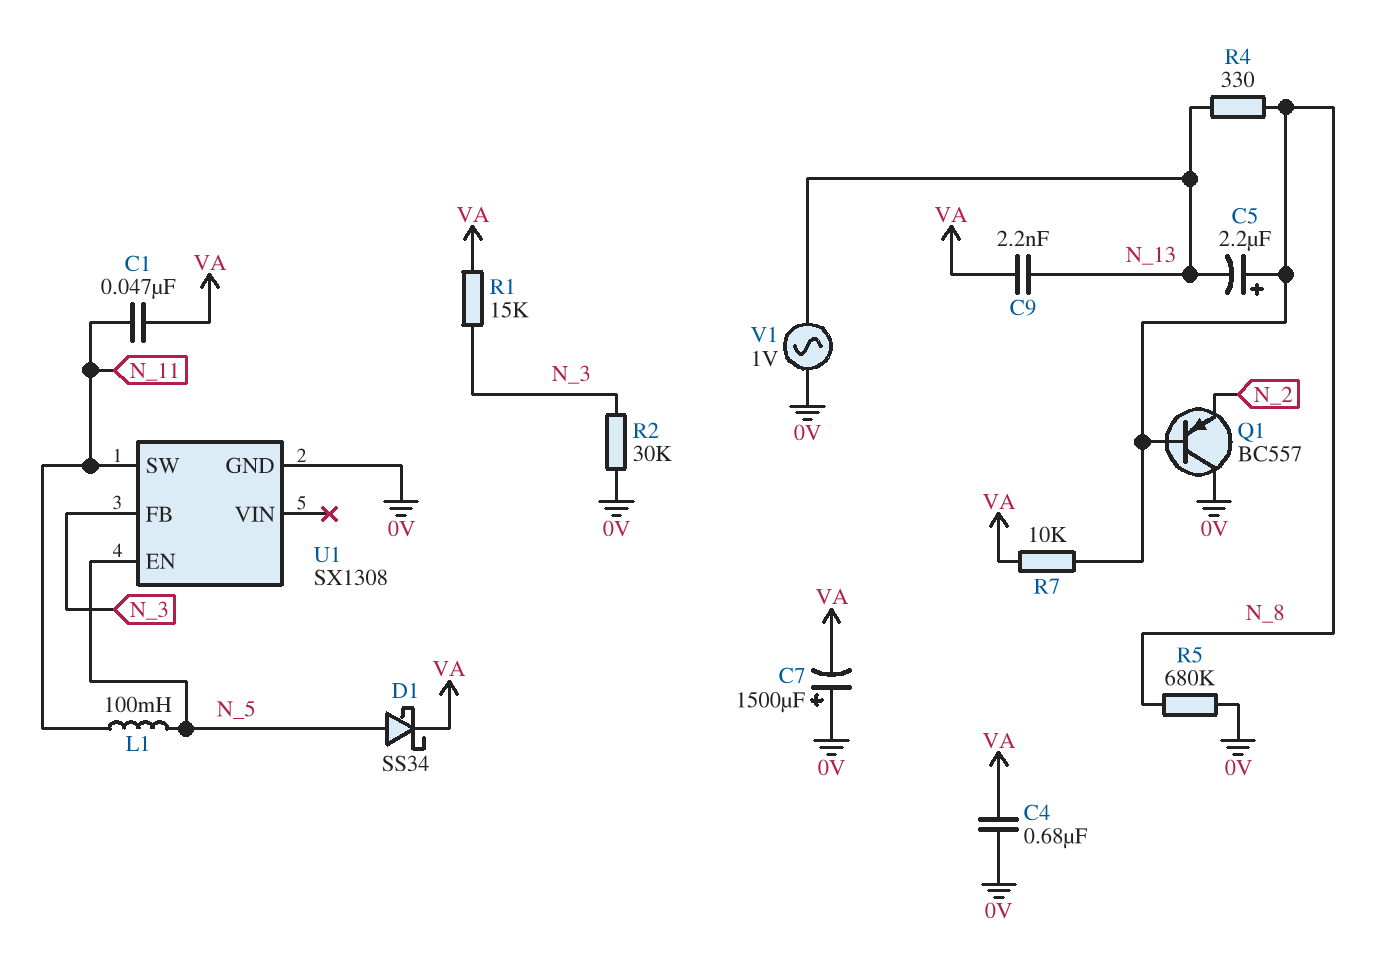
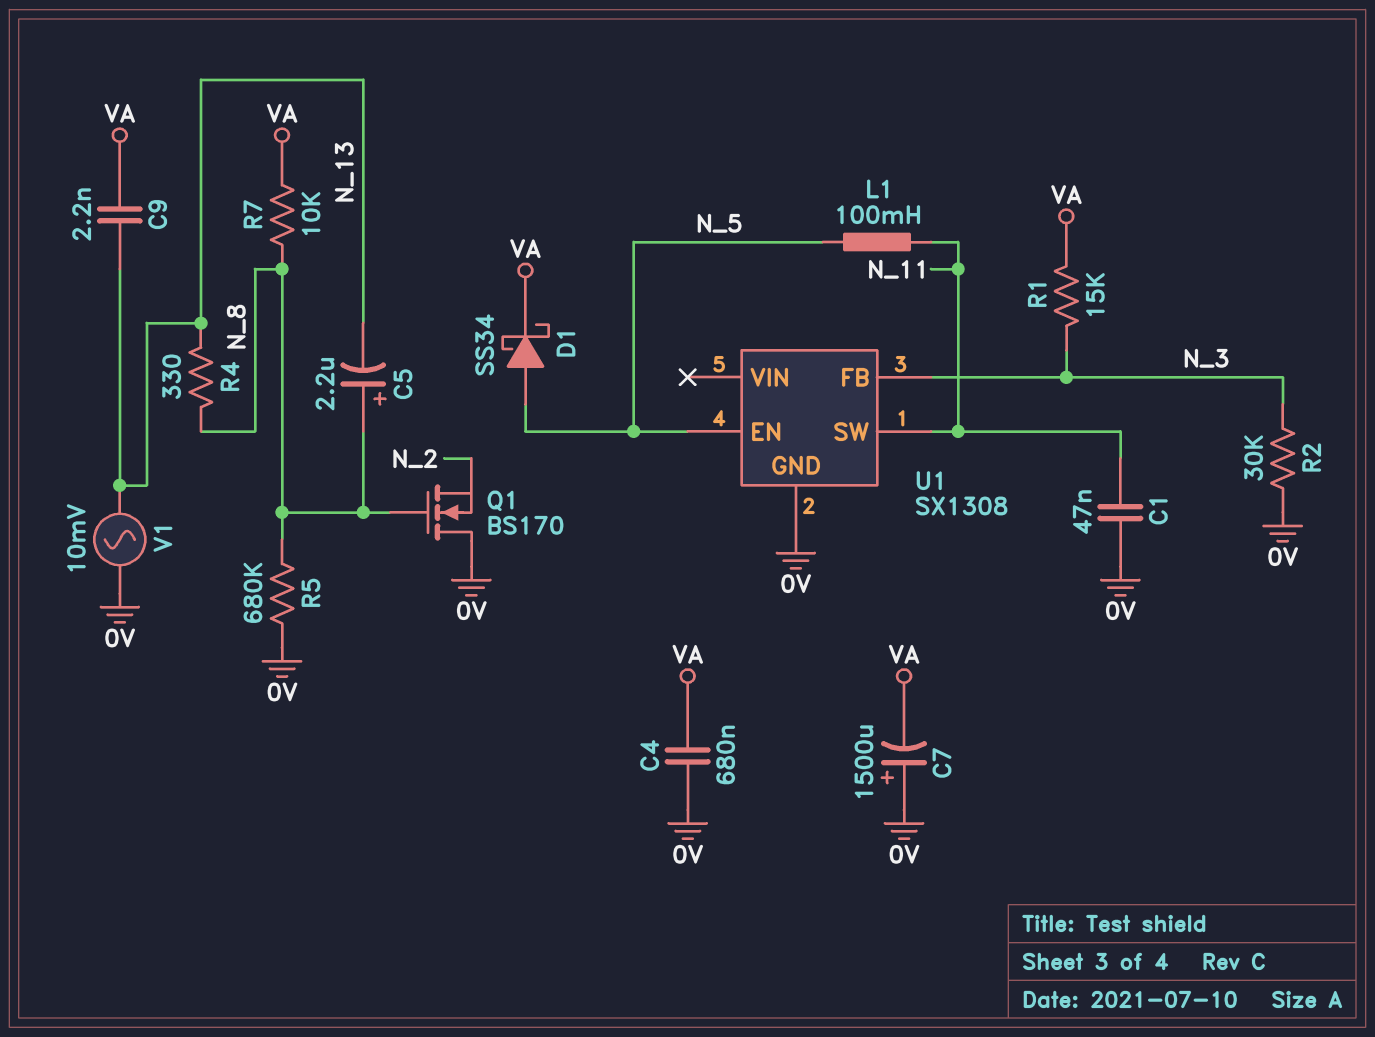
C1: 47nF (N_11, VA) -> 47nF (0V, N_11)
Q1: PNP BC557 (B N_8, C 0V, E N_2) -> NMOS BS170 (G N_8, D 0V, S N_2)
V1: AC 1V (0V, N_13) -> AC 10mV (0V, N_13)

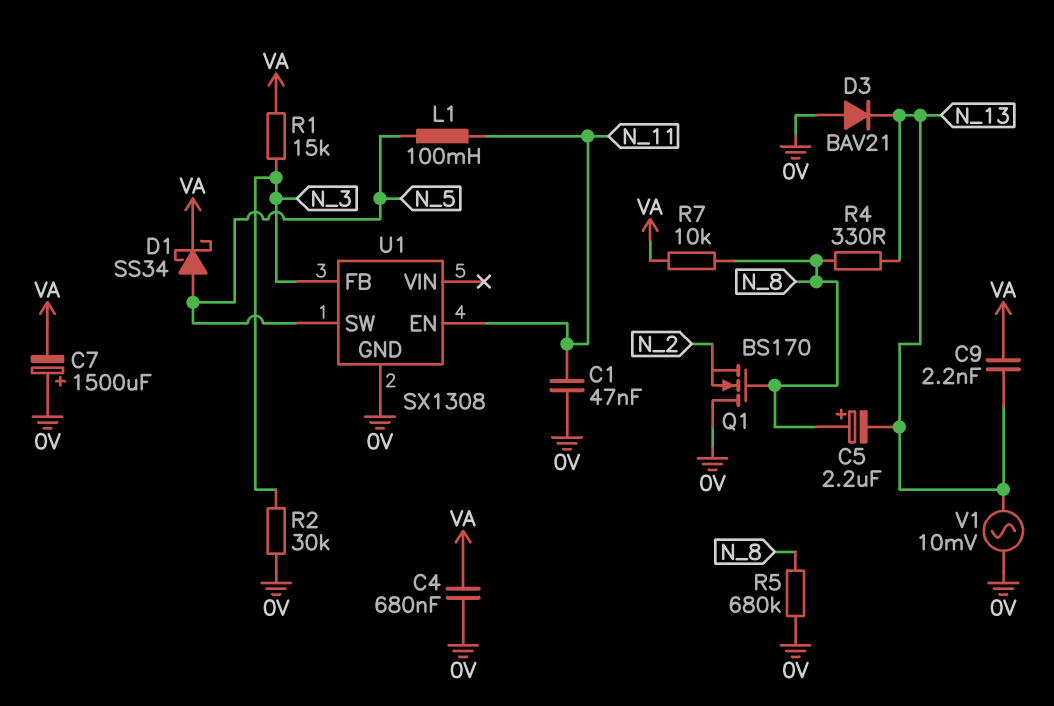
D3: none -> diode BAV21 (A 0V, K N_13)
U1 pin EN: N_5 -> N_11
U1 pin SW: N_11 -> N_5

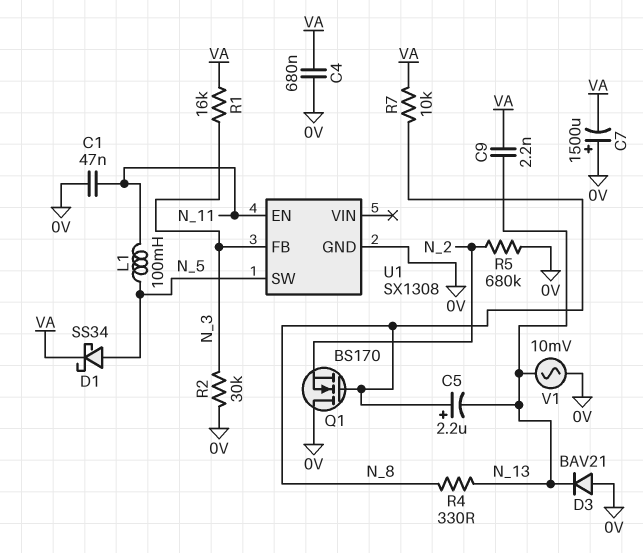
R1: 15k (N_3, VA) -> 16k (N_3, VA)
R5: 680k (0V, N_8) -> 680k (0V, N_2)

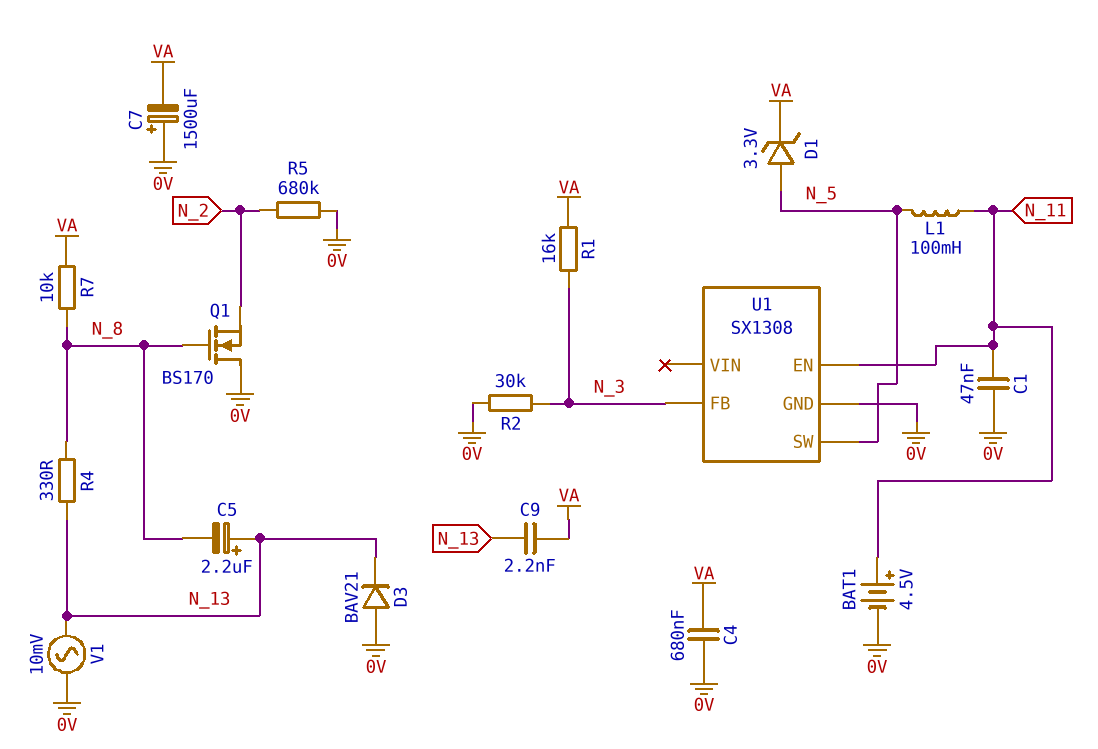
BAT1: none -> 4.5V (plus N_11, minus 0V)
C5: 2.2uF (plus N_8, minus N_13) -> 2.2uF (plus N_13, minus N_8)
D1: schottky SS34 (A N_5, K VA) -> zener 3.3V (A N_5, K VA)

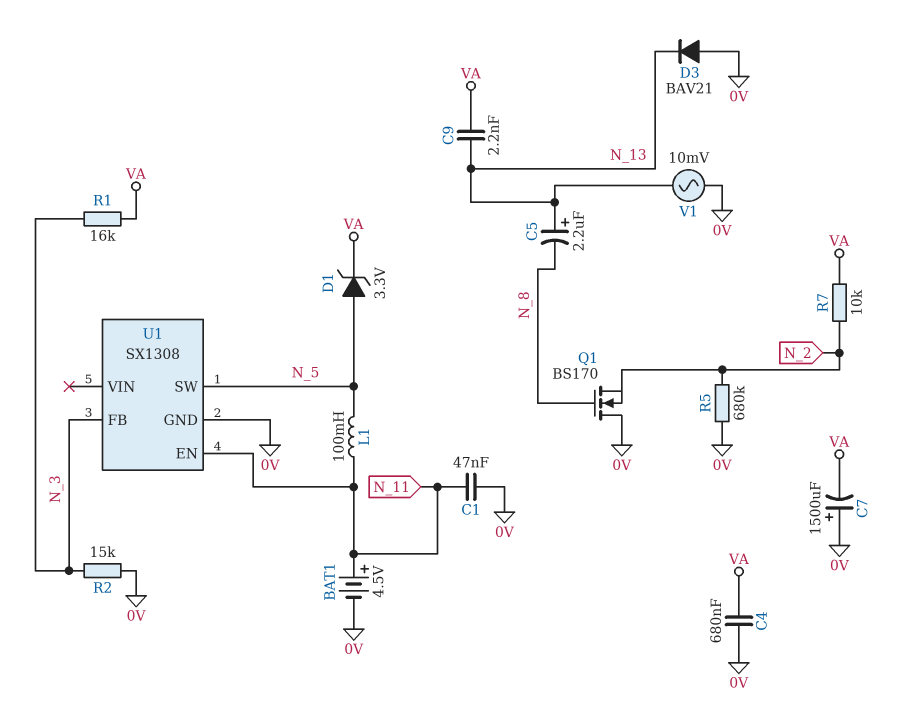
R2: 30k (0V, N_3) -> 15k (0V, N_3)
R4: 330 (N_8, N_13) -> none
R7: 10k (N_8, VA) -> 10k (N_2, VA)

